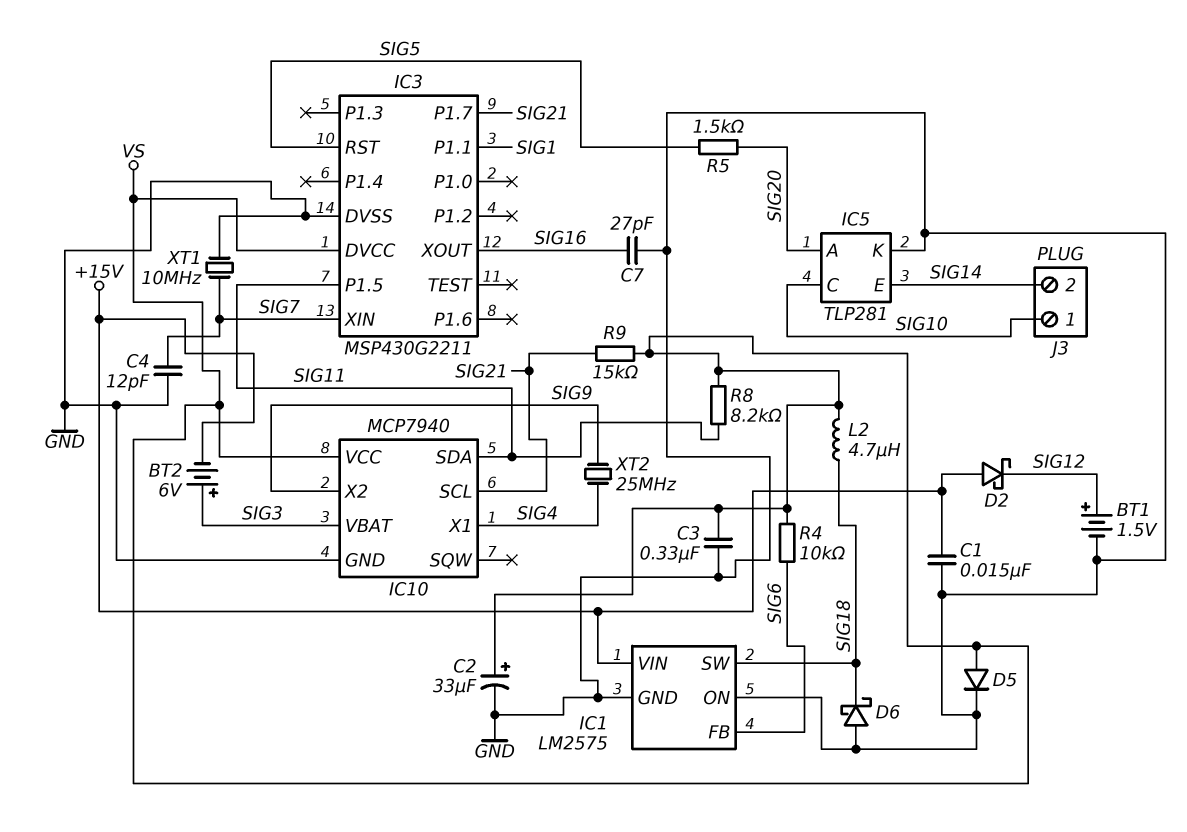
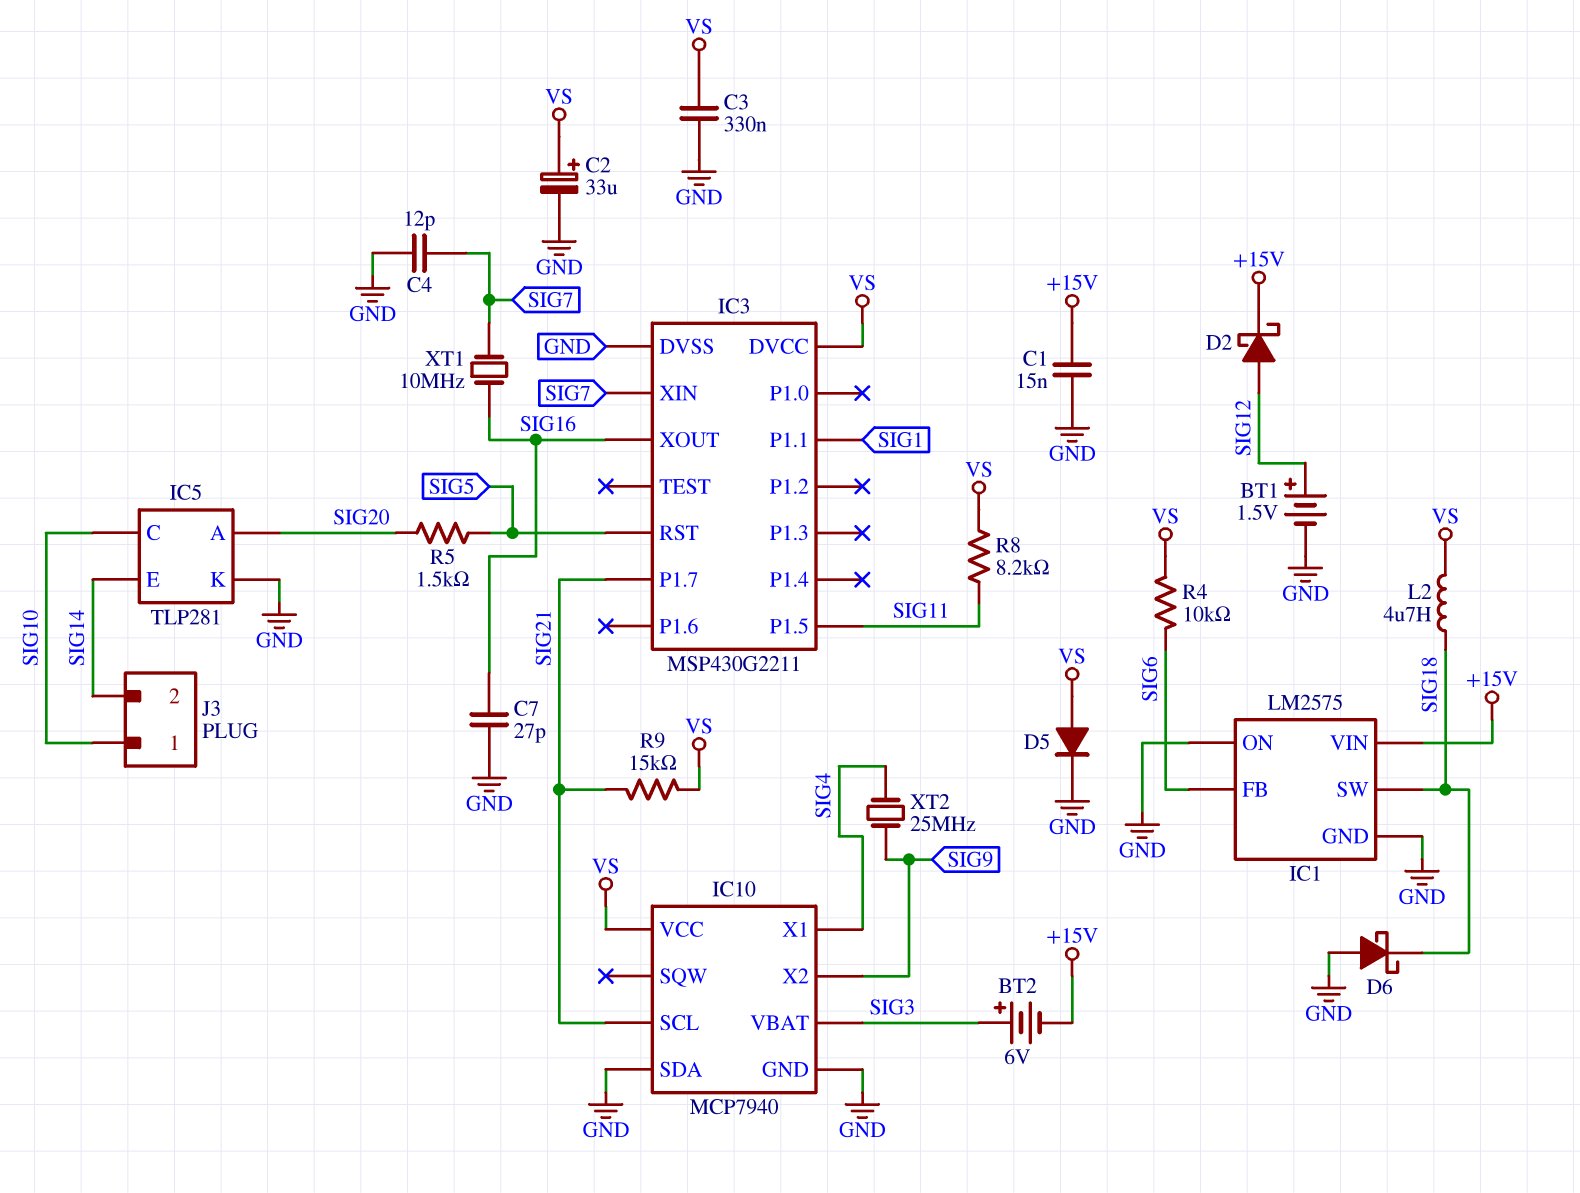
D2: schottky (A +15V, K SIG12) -> schottky (A SIG12, K +15V)
IC10 pin SDA: SIG11 -> GND
XT1: 10MHz (GND, SIG7) -> 10MHz (SIG7, SIG16)

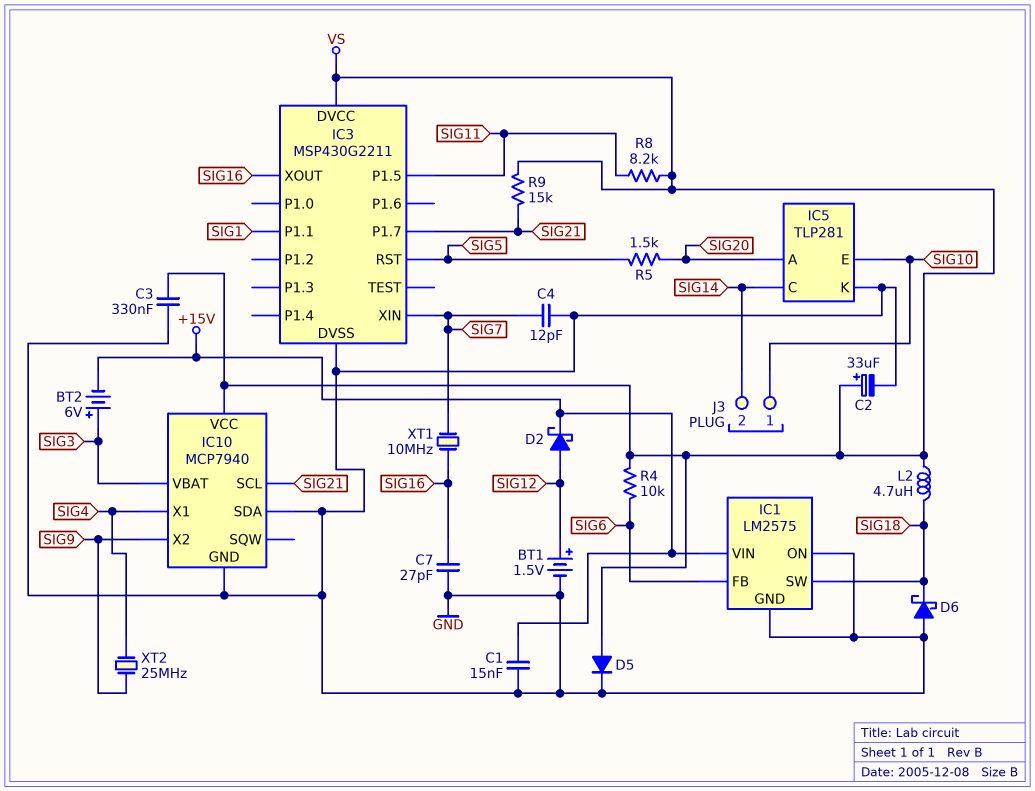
IC5 pin C: SIG10 -> SIG14
IC5 pin E: SIG14 -> SIG10

